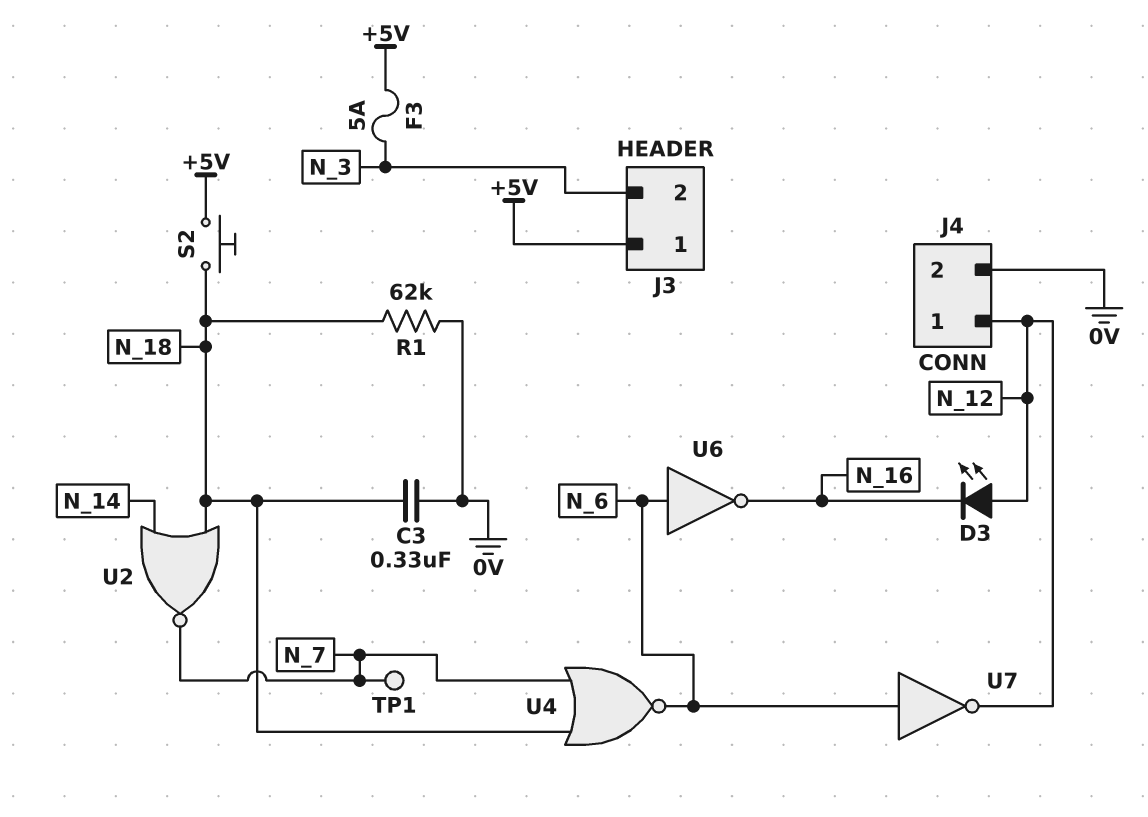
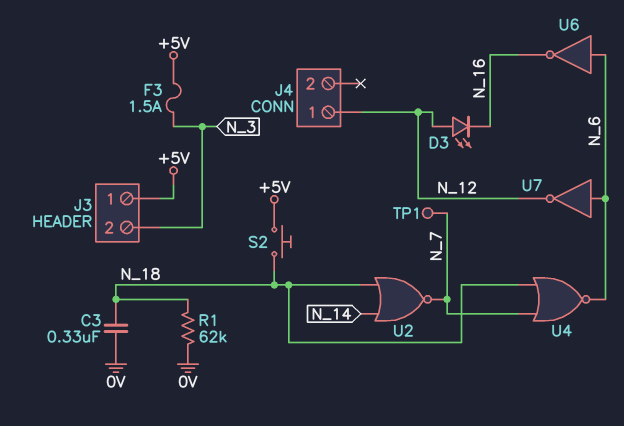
F3: 5A (+5V, N_3) -> 1.5A (+5V, N_3)
J4 pin 2: 0V -> none

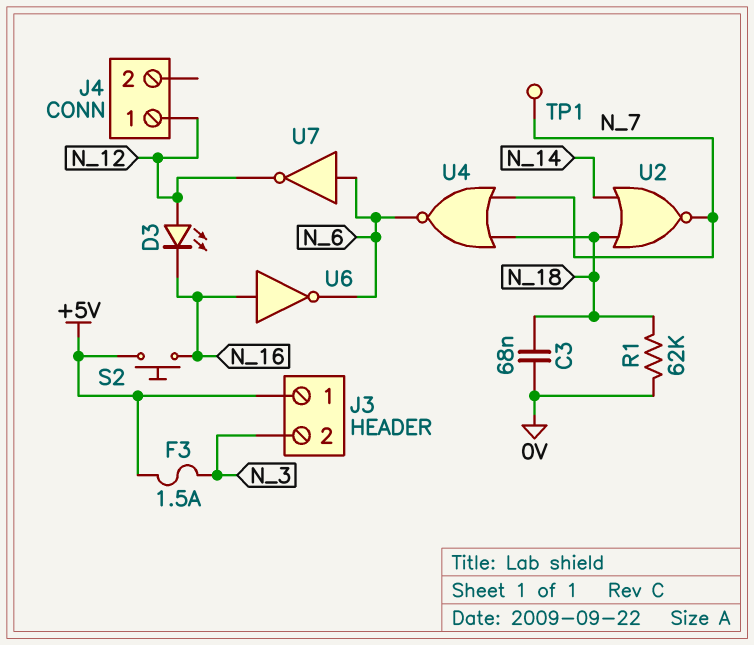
C3: 330nF (0V, N_18) -> 68nF (0V, N_18)
S2: button (+5V, N_18) -> button (+5V, N_16)
U6: NOT (in N_6, out N_16) -> NOT (in N_16, out N_6)

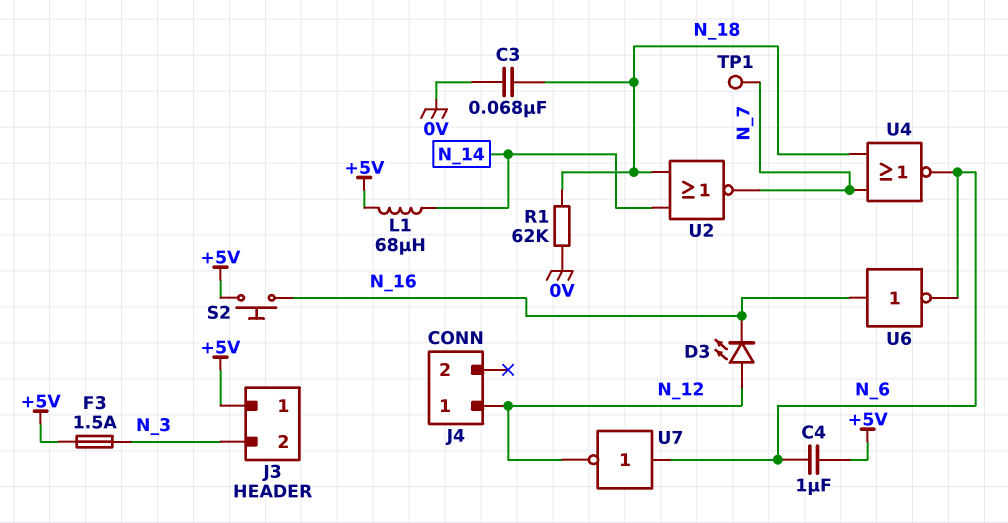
C4: none -> 1uF (+5V, N_6)
L1: none -> 68uH (+5V, N_14)

